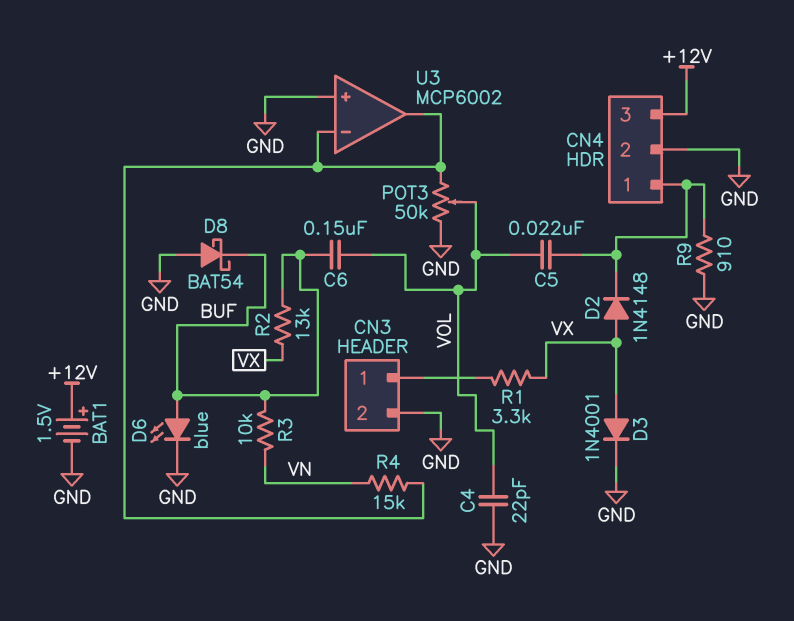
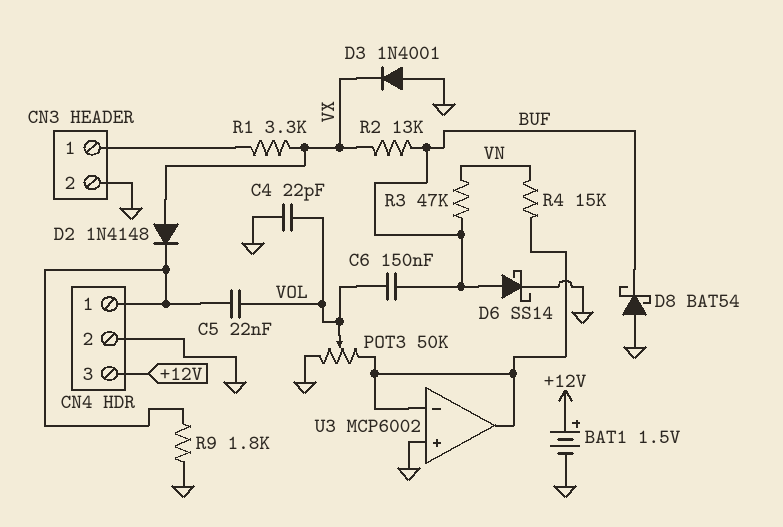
D3: diode 1N4001 (A VX, K GND) -> diode 1N4001 (A GND, K VX)
D6: LED blue (A BUF, K GND) -> schottky SS14 (A BUF, K GND)
R3: 10k (BUF, VN) -> 47k (BUF, VN)
R9: 910 (CN4/1, GND) -> 1.8k (CN4/1, GND)

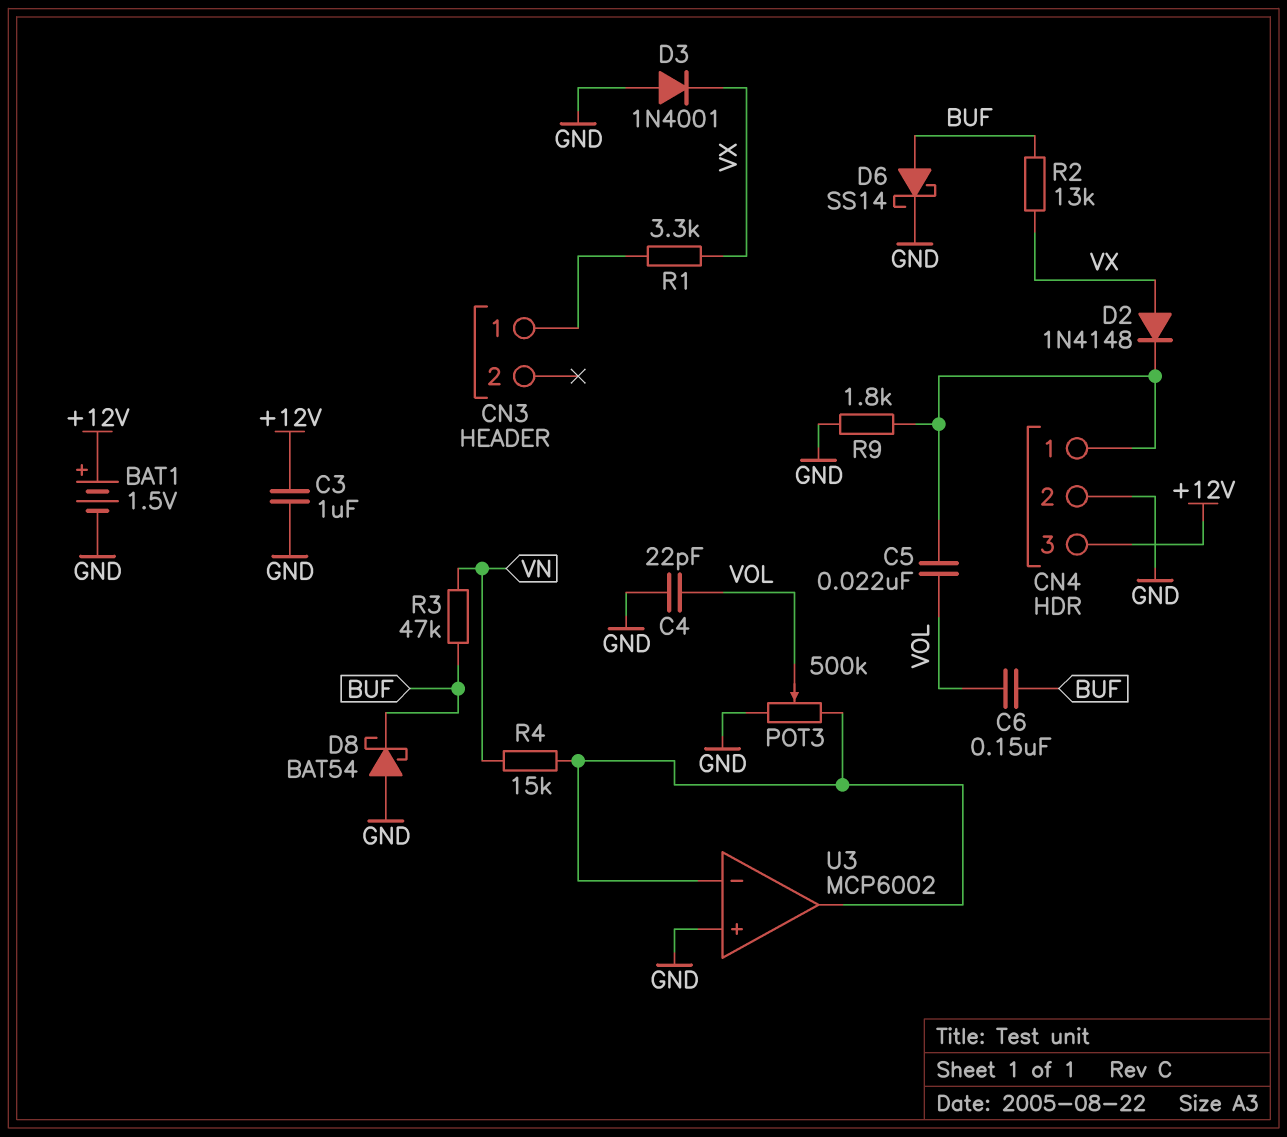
C3: none -> 1uF (+12V, GND)
CN3 pin 2: GND -> none
POT3: 50k (GND, U3/in-, wiper VOL) -> 500k (GND, U3/in-, wiper VOL)

